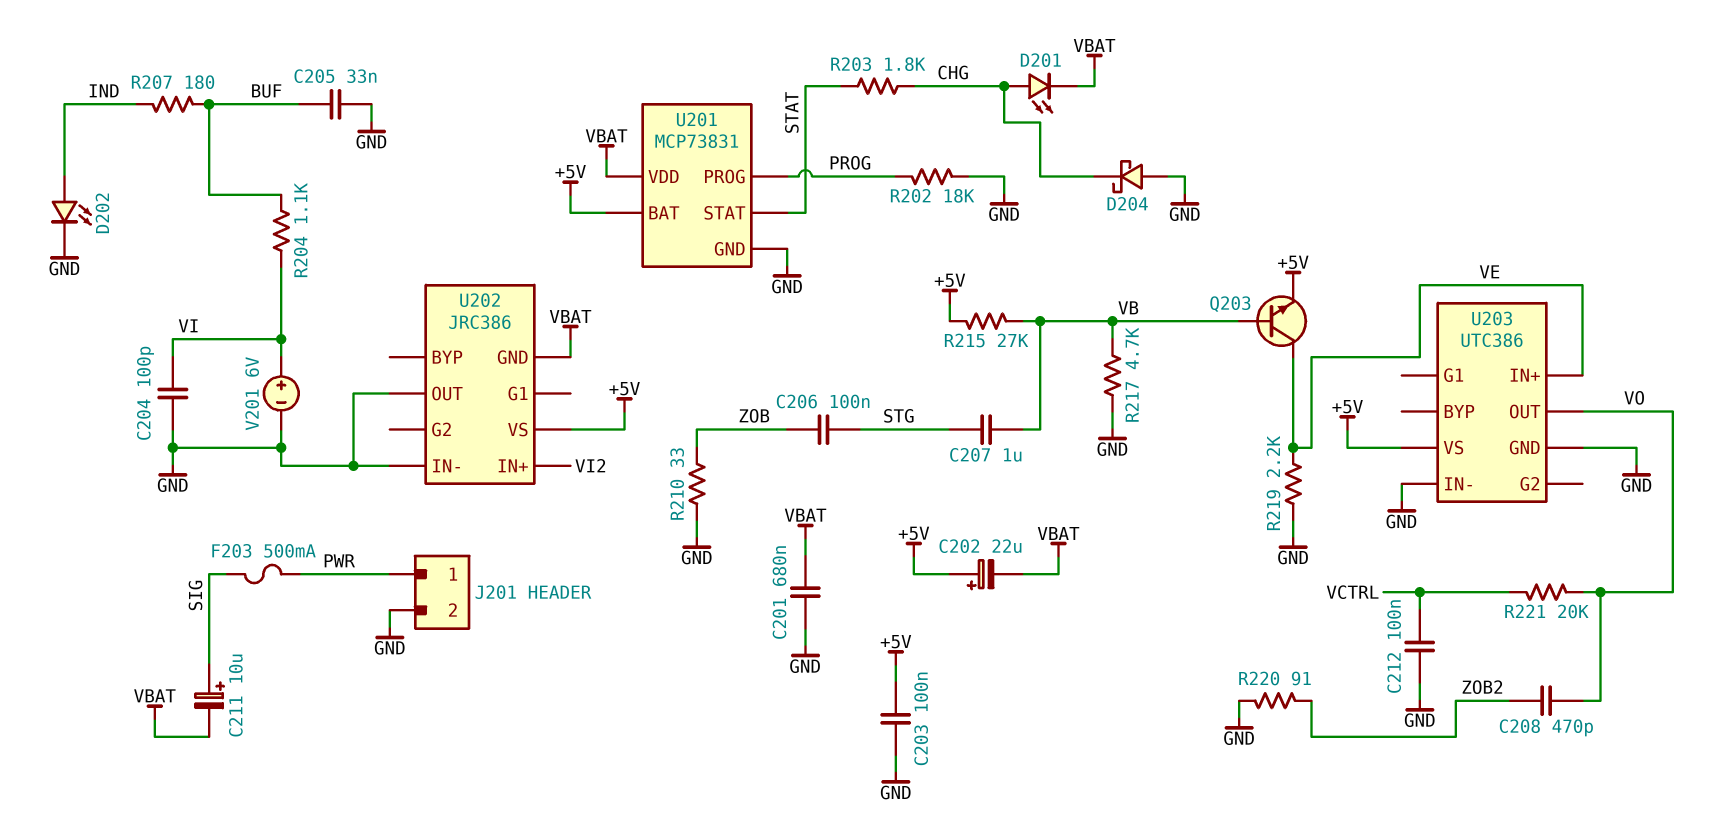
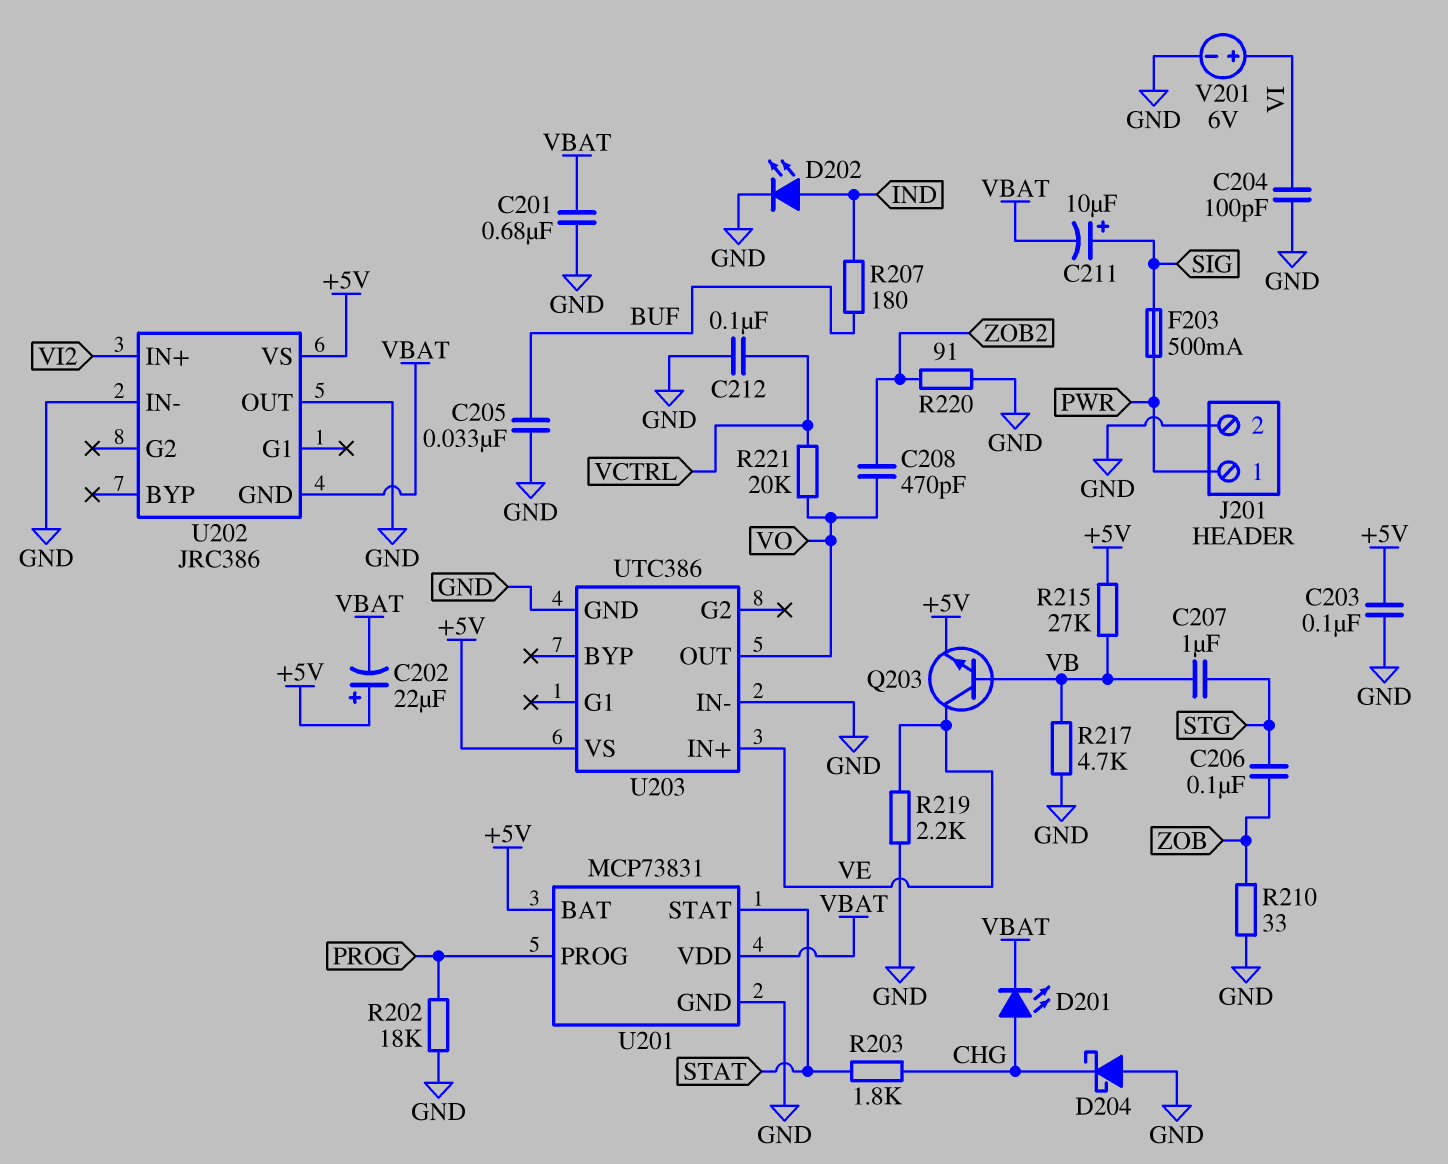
R204: 1.1k (BUF, VI) -> none

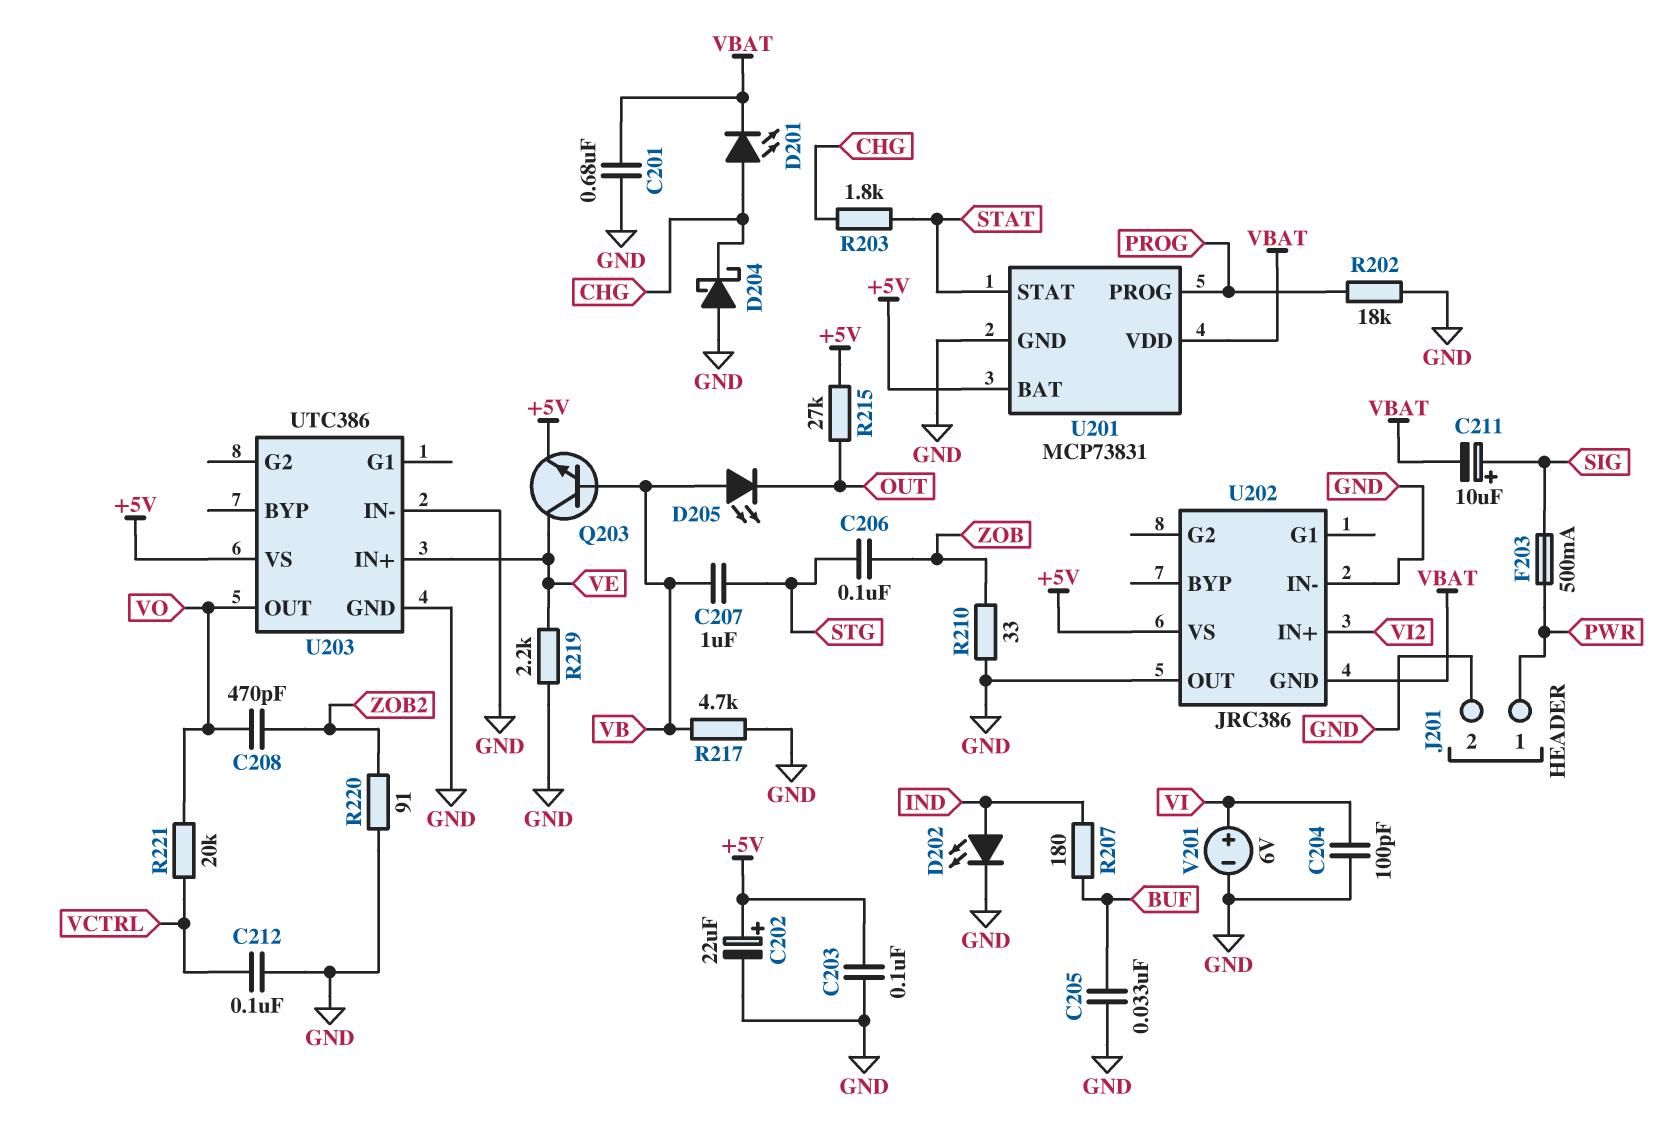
C202: 22uF (plus +5V, minus VBAT) -> 22uF (plus +5V, minus GND)
D205: none -> LED (A VB, K OUT)
R215: 27k (+5V, VB) -> 27k (+5V, OUT)

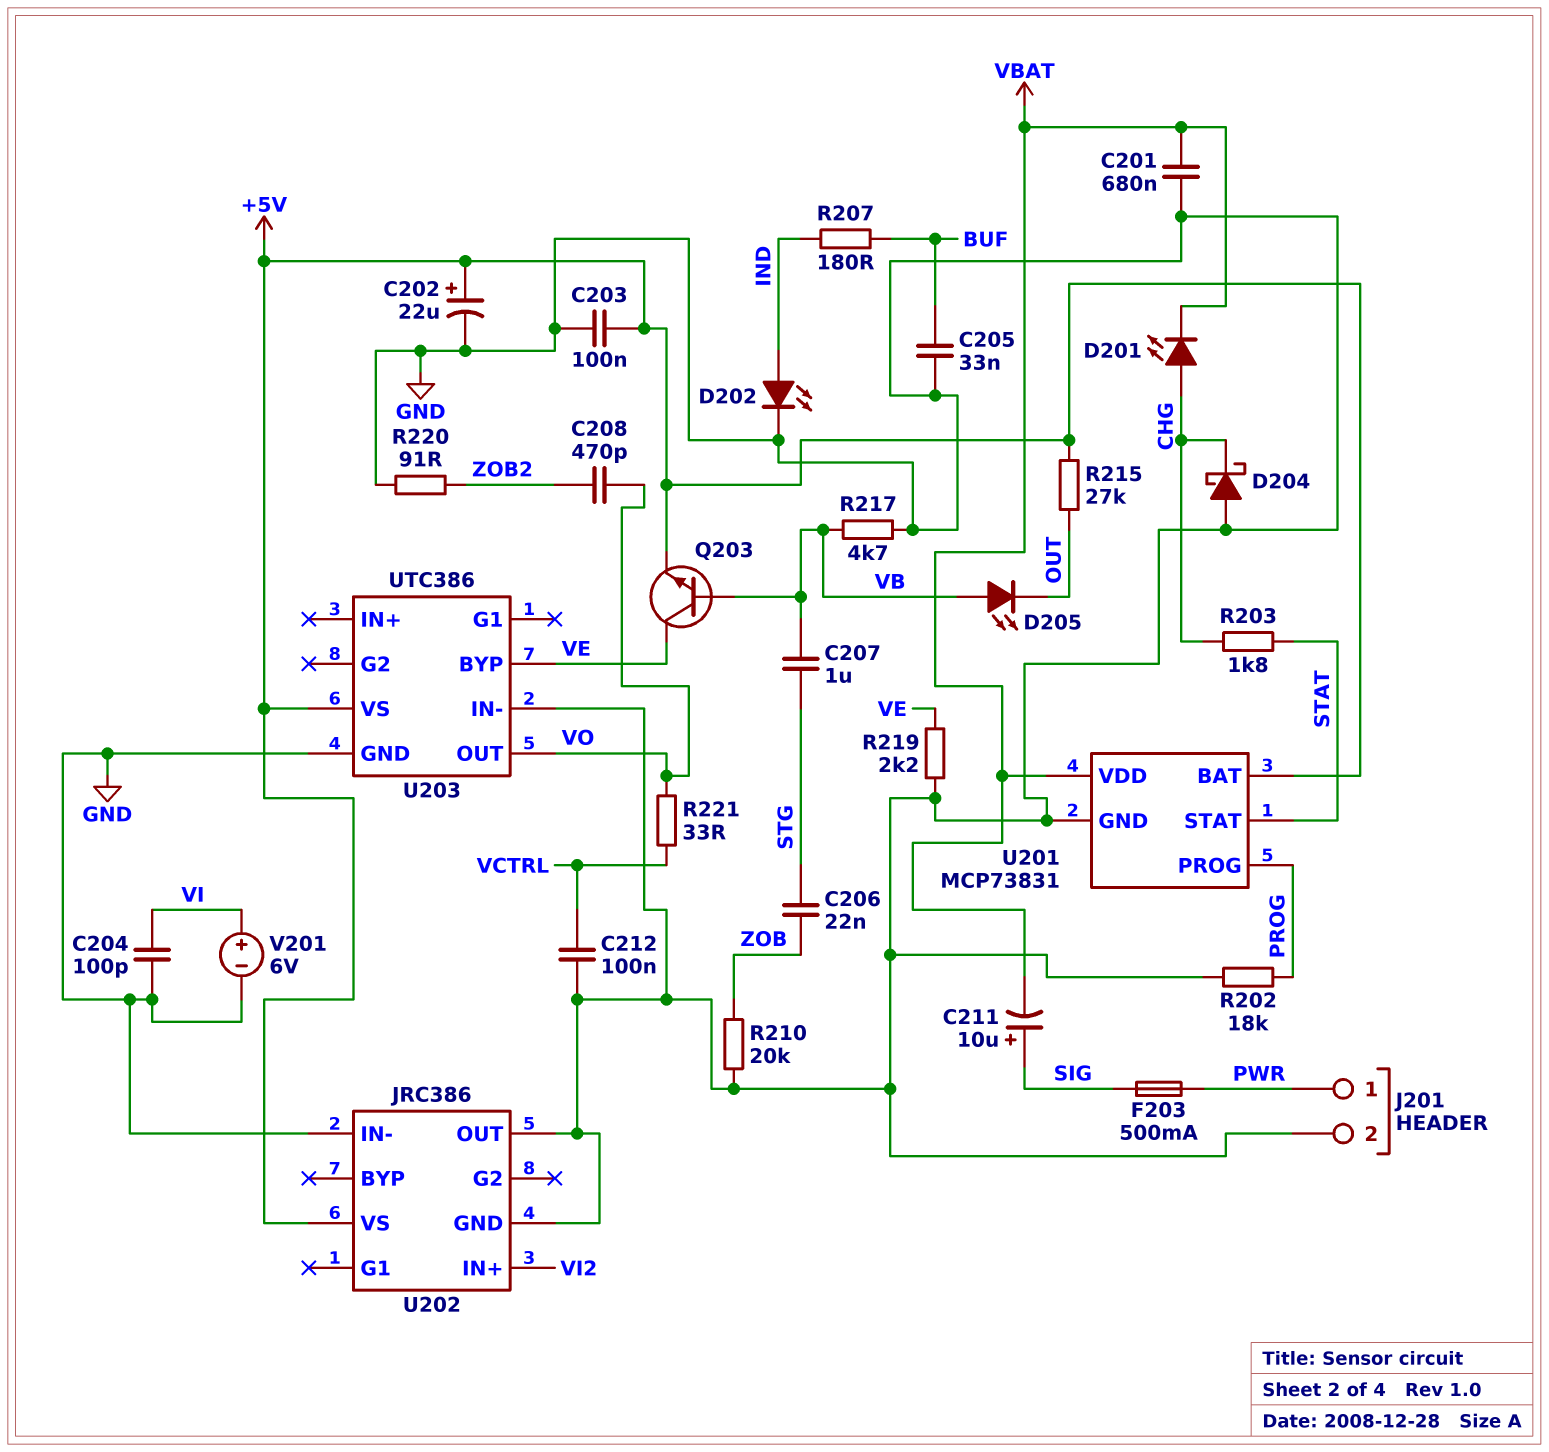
C206: 100nF (STG, ZOB) -> 22nF (STG, ZOB)
R210: 33 (GND, ZOB) -> 20k (GND, ZOB)
R221: 20k (VCTRL, VO) -> 33 (VCTRL, VO)
U202 pin GND: VBAT -> GND
U203 pin BYP: none -> VE
U203 pin IN+: VE -> none

